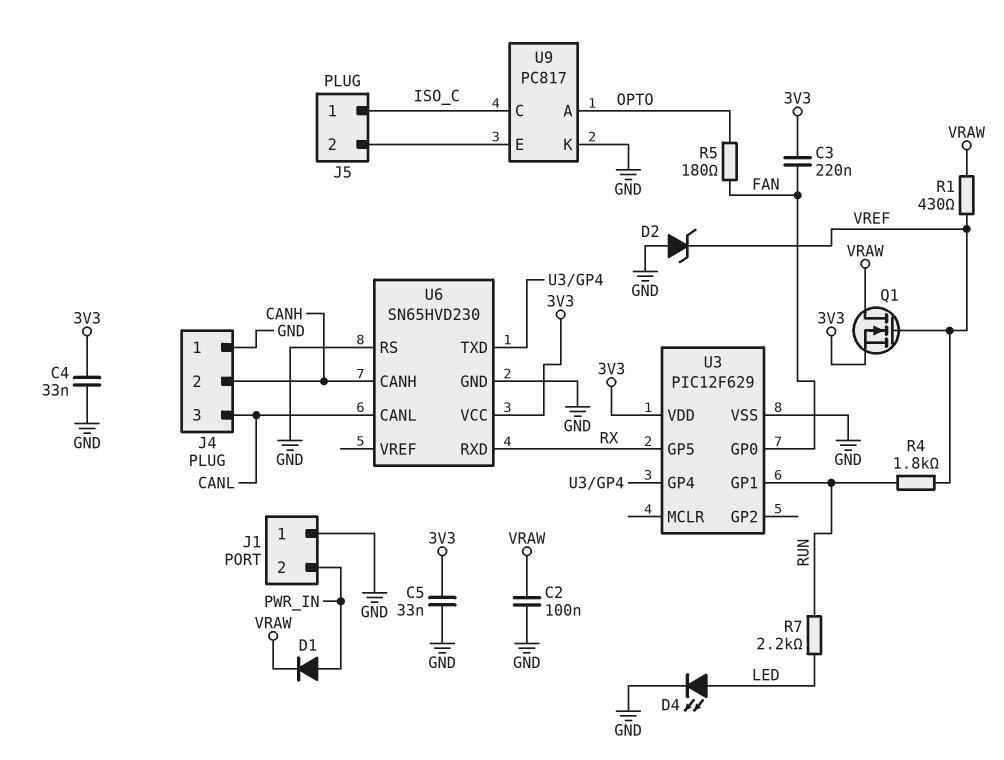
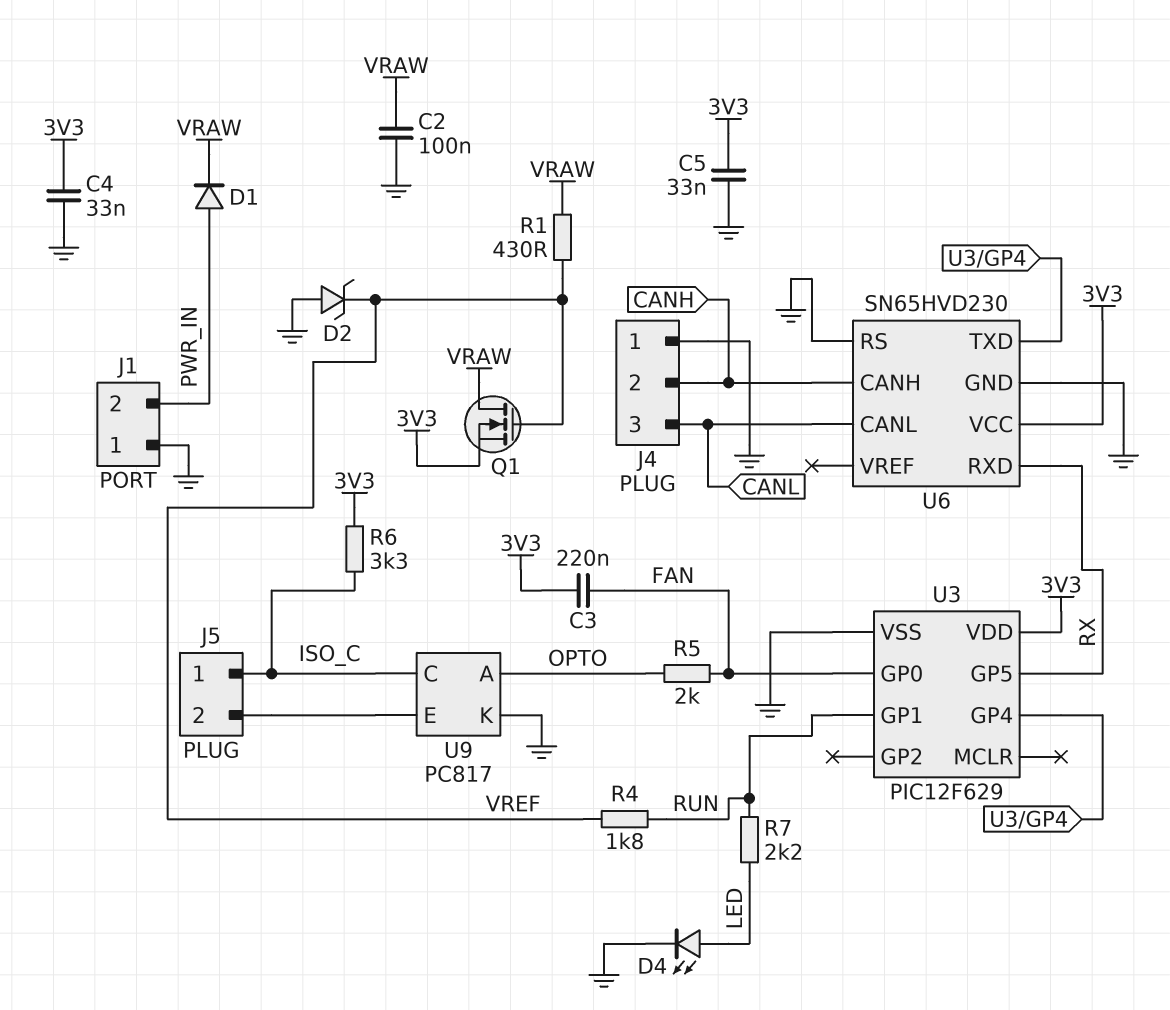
R5: 180 (FAN, OPTO) -> 2k (FAN, OPTO)
R6: none -> 3.3k (3V3, ISO_C)

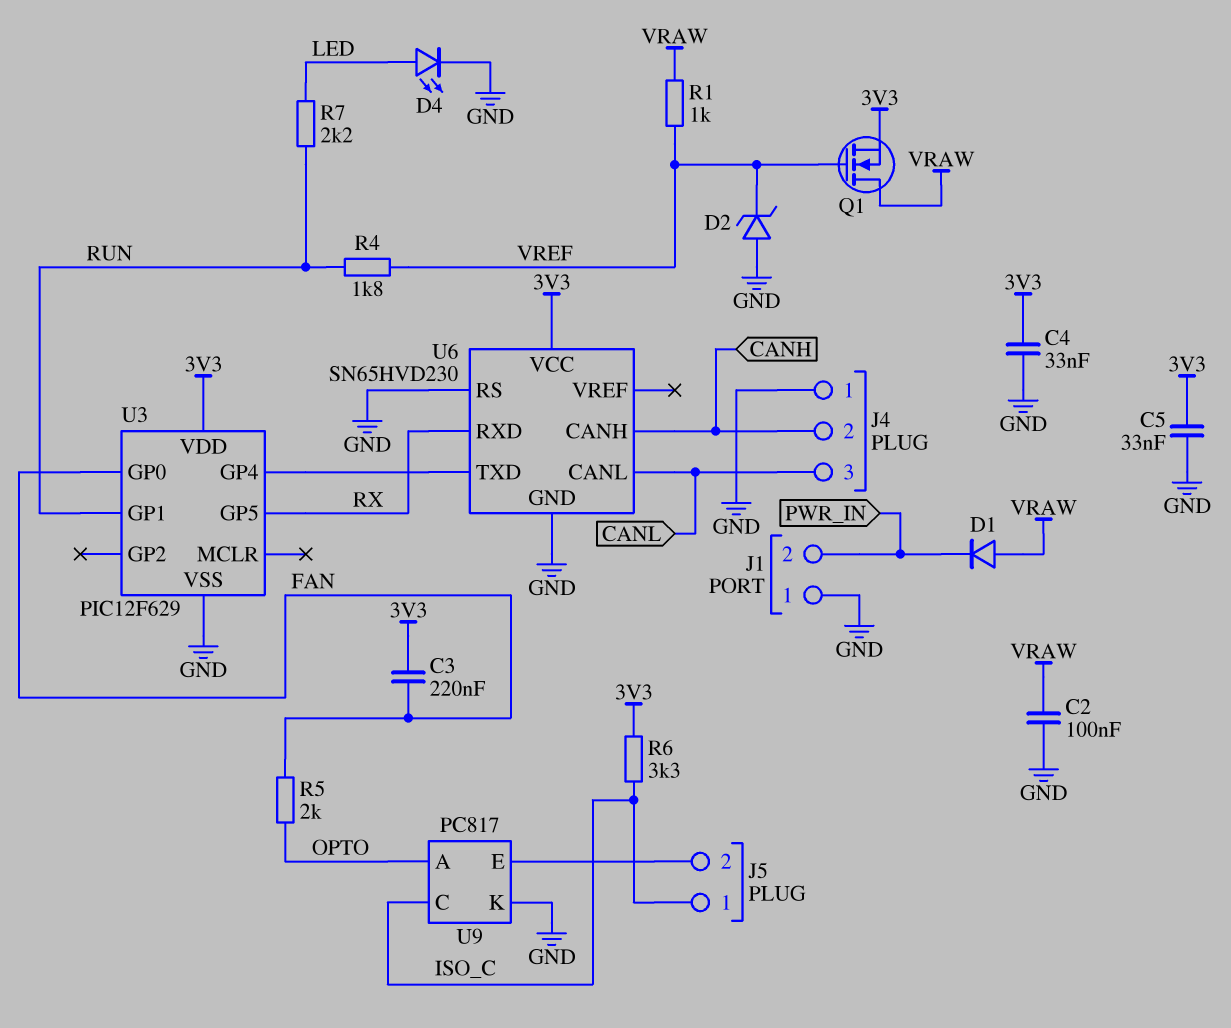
D1: diode (A PWR_IN, K VRAW) -> diode (A VRAW, K PWR_IN)
R1: 430 (VRAW, VREF) -> 1k (VRAW, VREF)

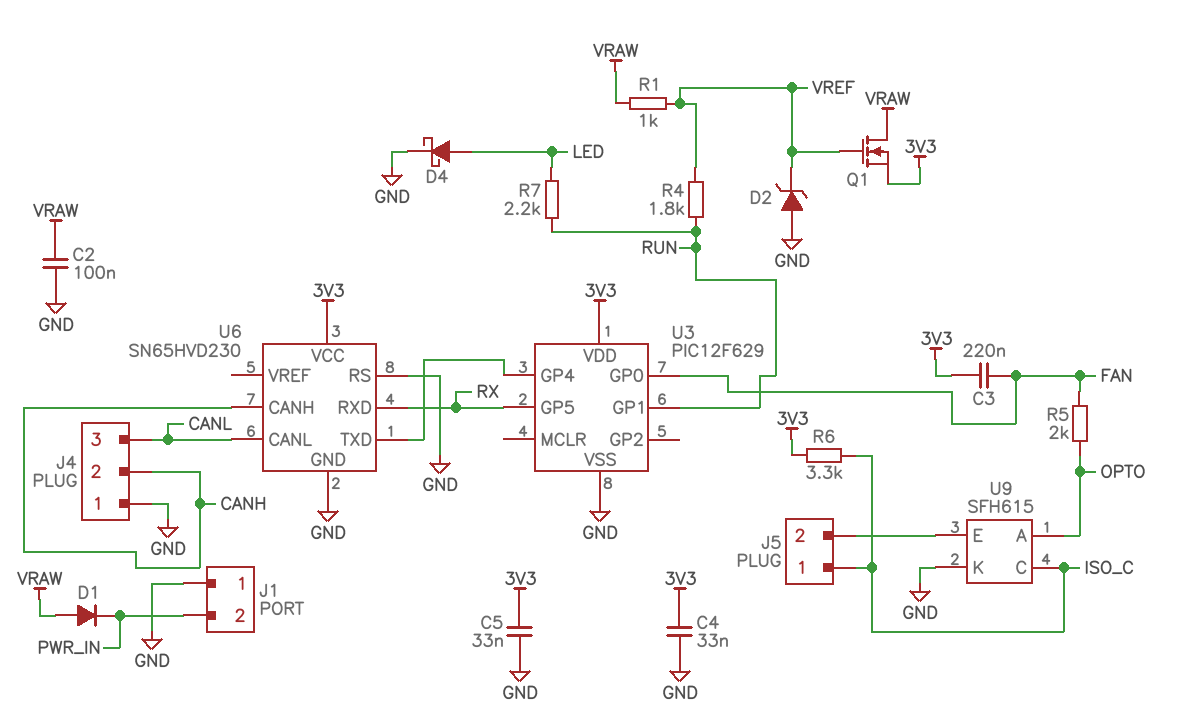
D4: LED (A LED, K GND) -> schottky (A LED, K GND)
U9: PC817 -> SFH615

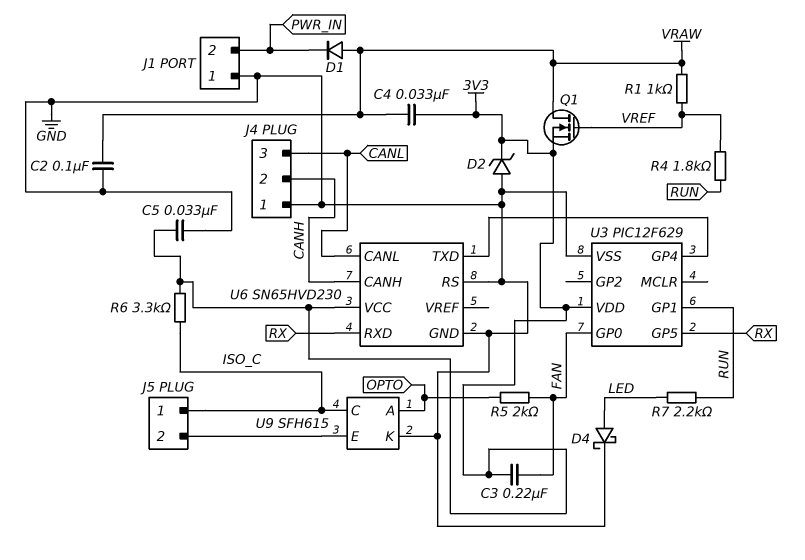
C4: 33nF (3V3, GND) -> 33nF (3V3, VRAW)
D2: zener (A GND, K VREF) -> zener (A GND, K 3V3)

